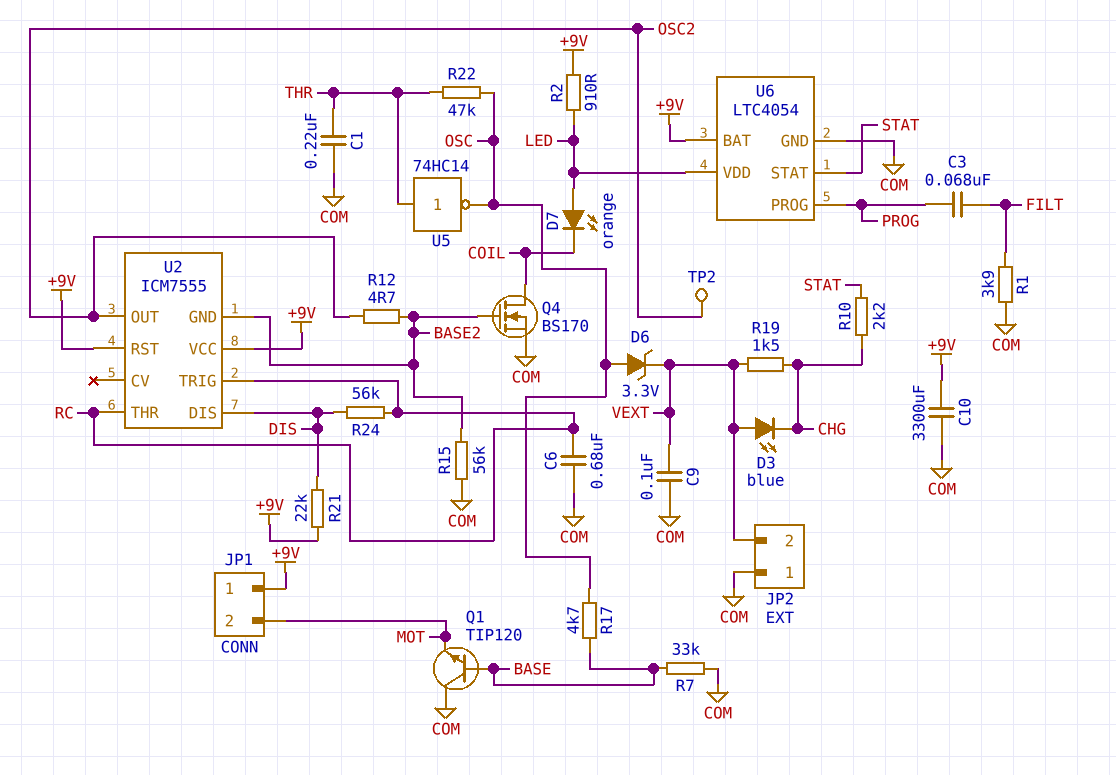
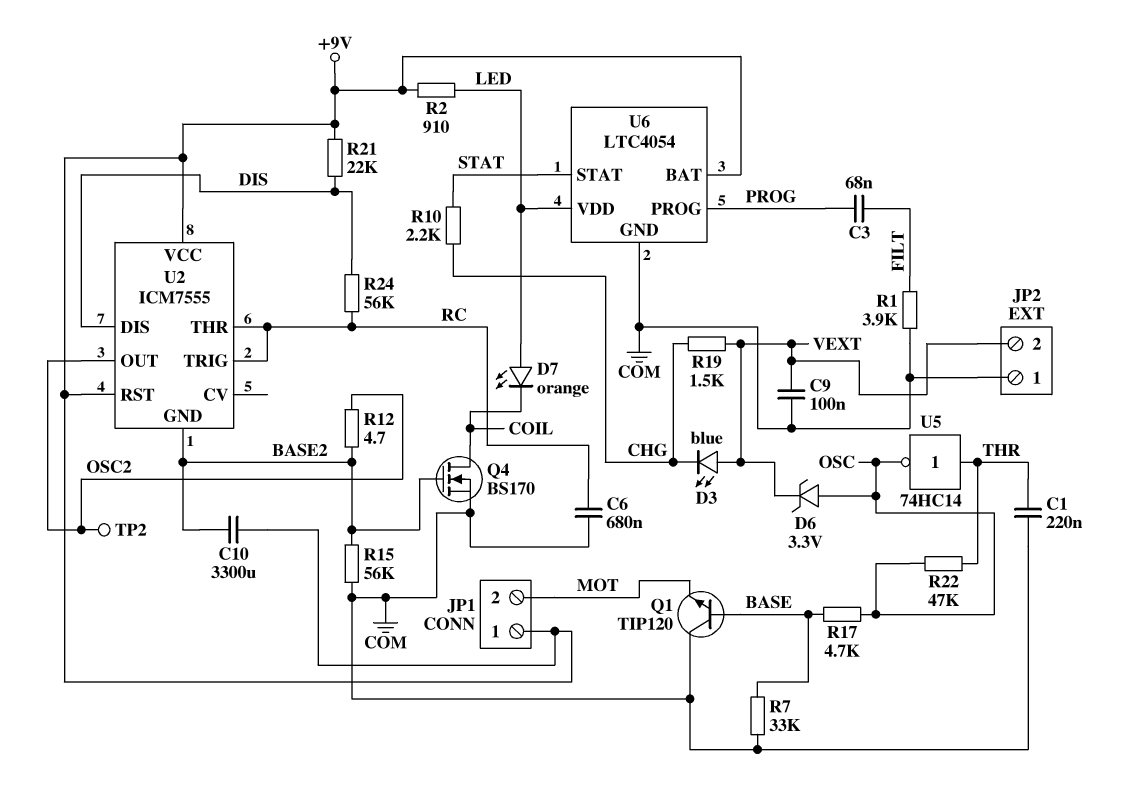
C10: 3300uF (+9V, COM) -> 3300uF (+9V, BASE2)

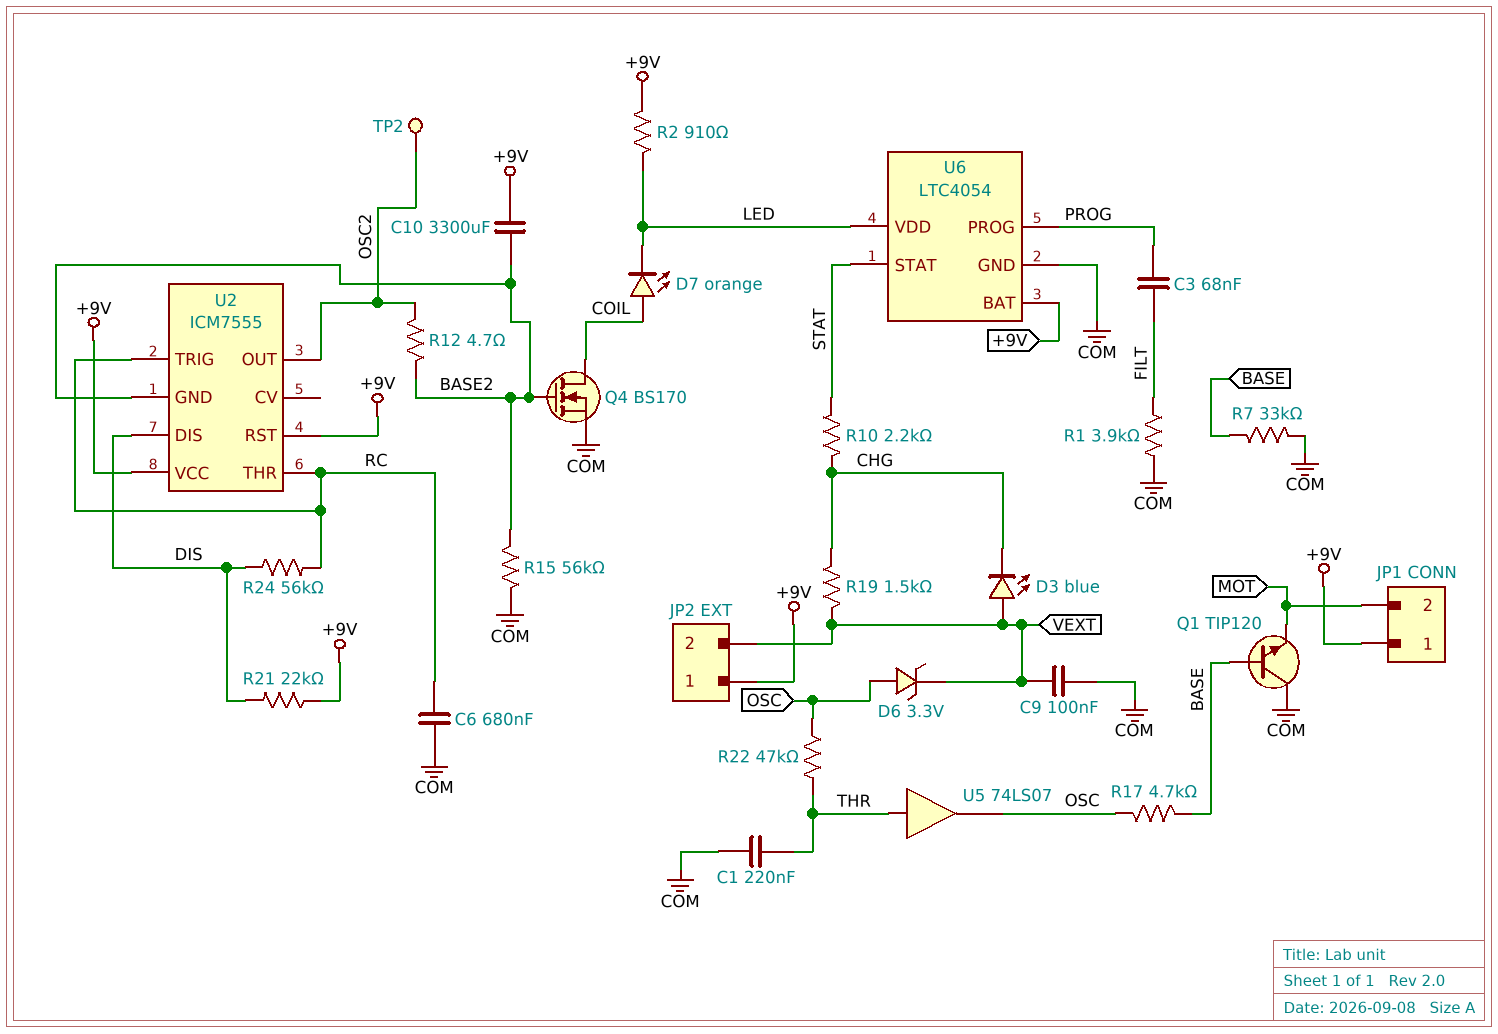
D7: LED orange (A LED, K COIL) -> LED orange (A COIL, K LED)
JP2 pin 1: COM -> +9V
U5: NOT 74HC14 (in THR, out OSC) -> buffer 74LS07 (in THR, out OSC)

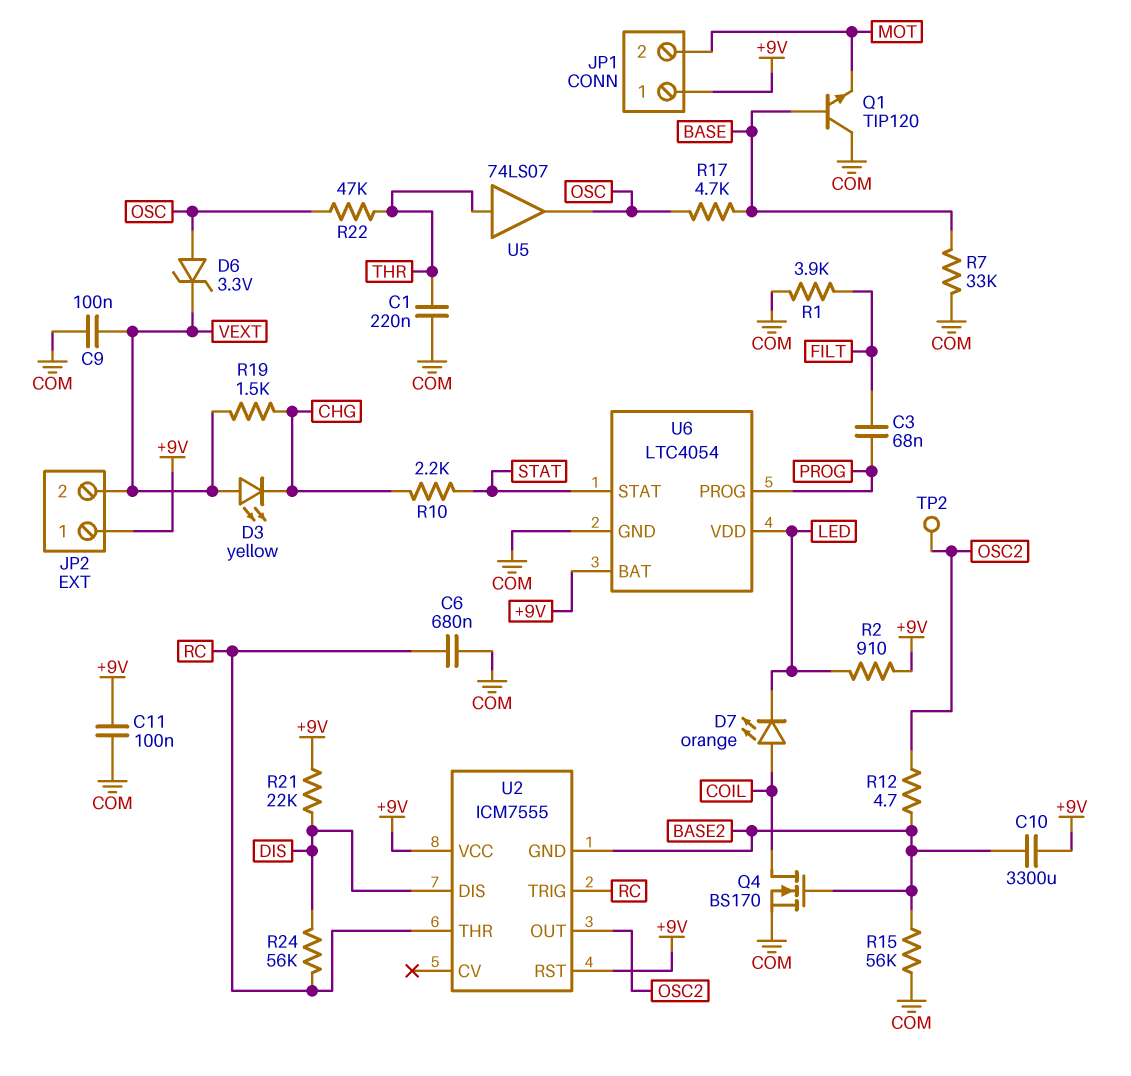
C11: none -> 100nF (+9V, COM)
D3: LED blue (A VEXT, K CHG) -> LED yellow (A VEXT, K CHG)

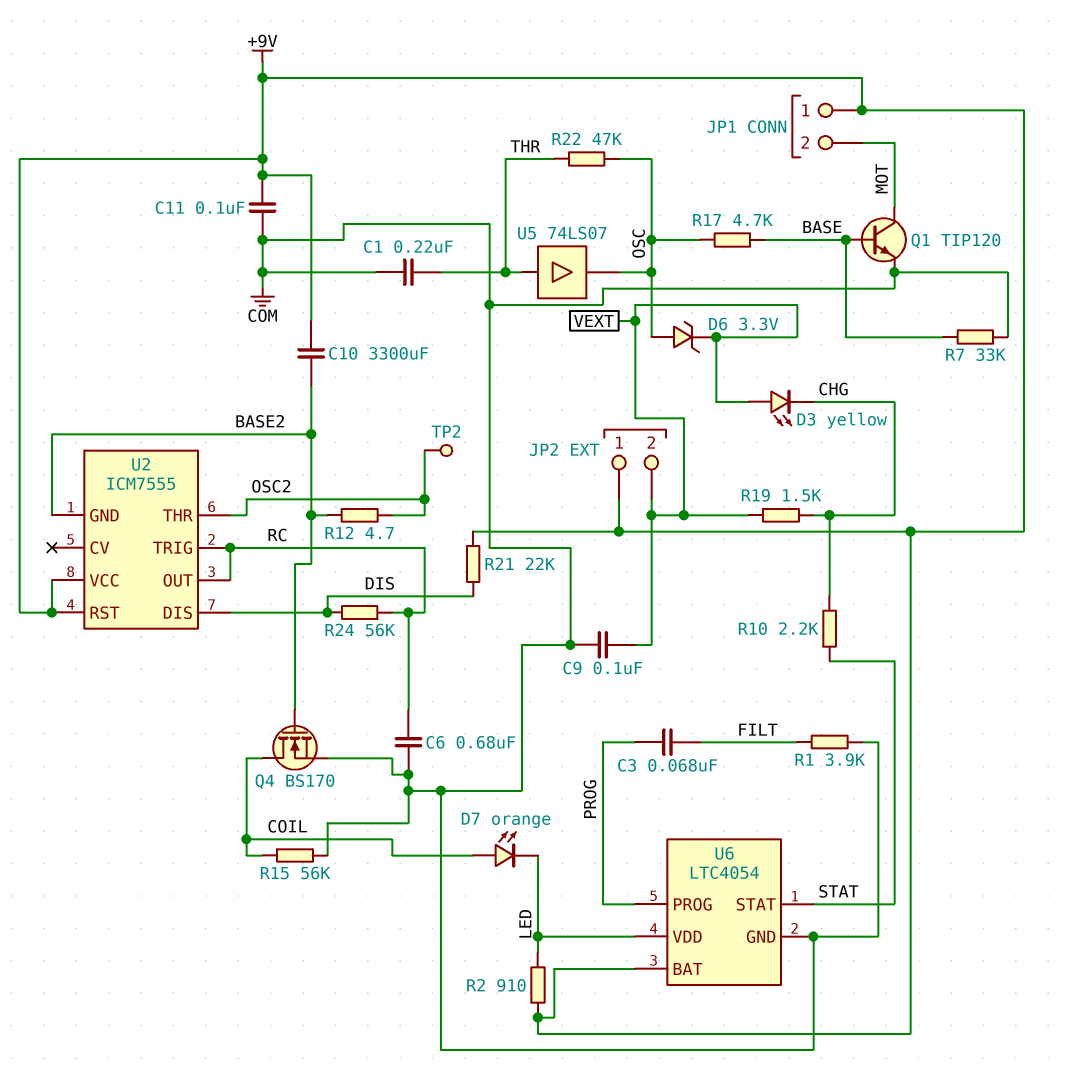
Q1: NPN TIP120 (B BASE, C COM, E MOT) -> NPN TIP120 (B BASE, C MOT, E COM)
R15: 56k (BASE2, COM) -> 56k (COIL, COM)
U2 pin OUT: OSC2 -> RC
U2 pin THR: RC -> OSC2

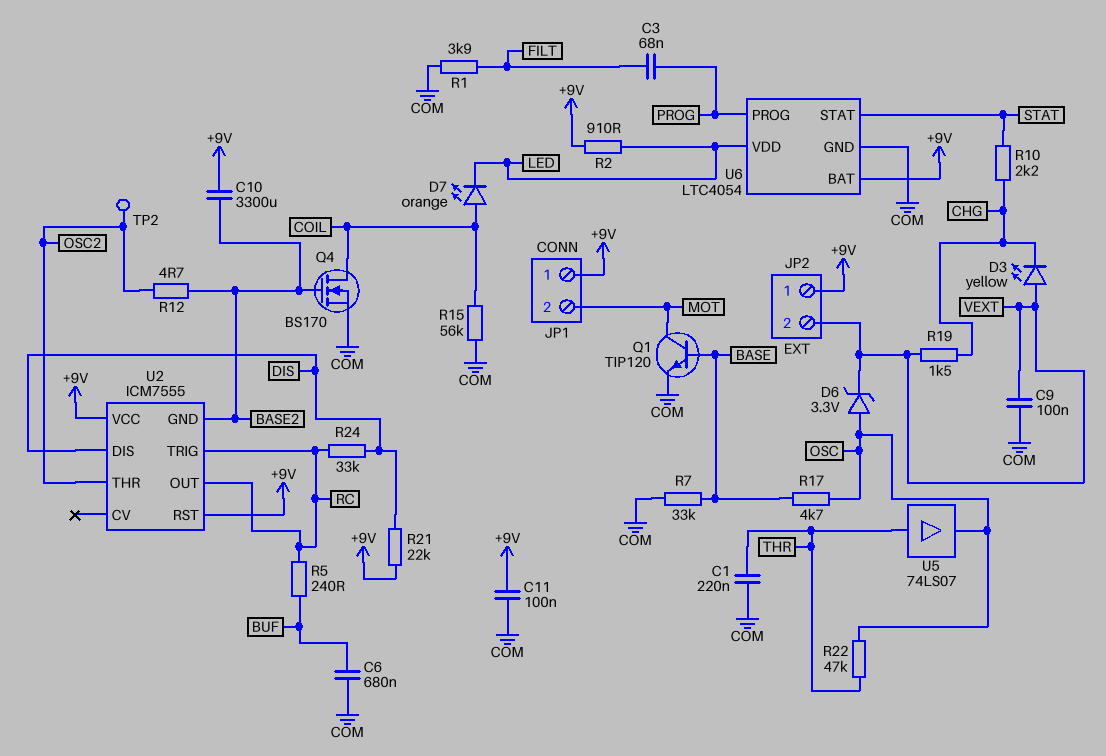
C6: 680nF (COM, RC) -> 680nF (BUF, COM)
R5: none -> 240 (BUF, RC)
R24: 56k (DIS, RC) -> 33k (DIS, RC)

